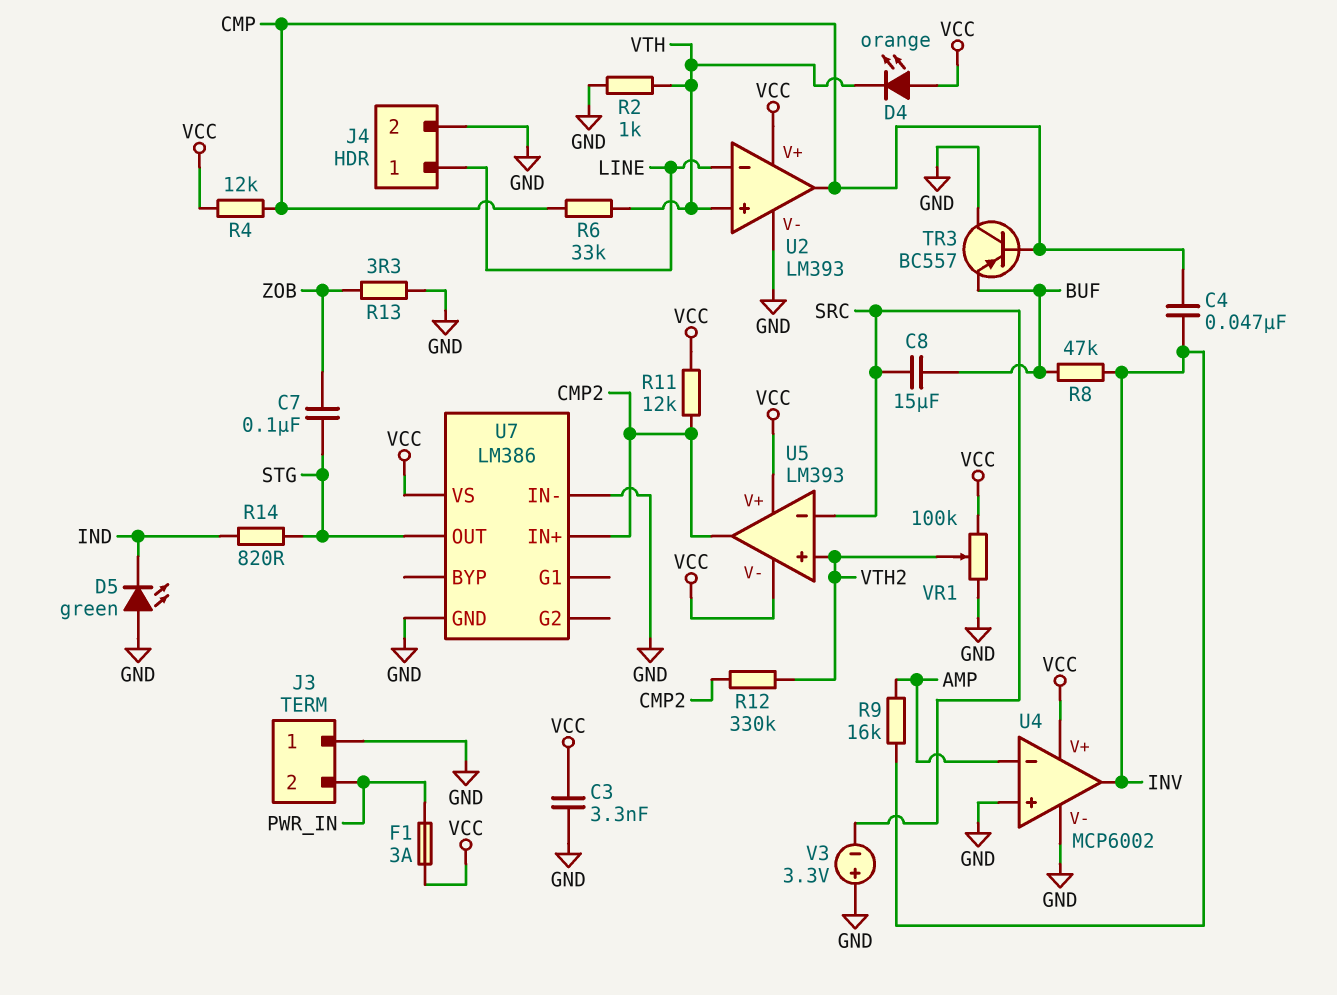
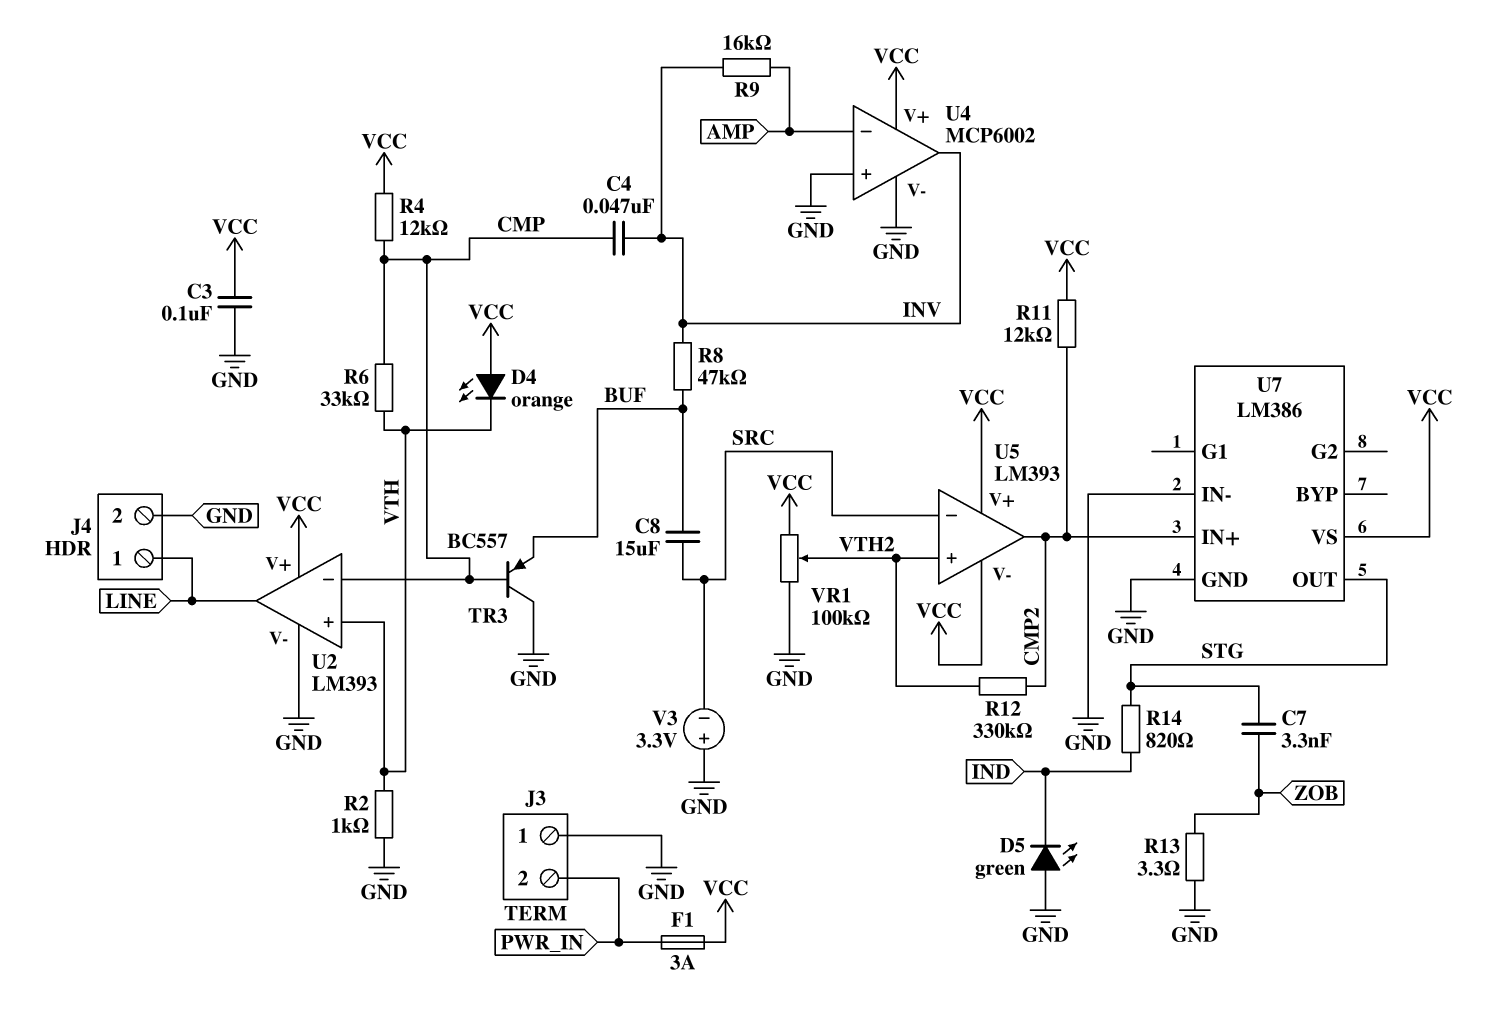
C3: 3.3nF (GND, VCC) -> 100nF (GND, VCC)
C7: 100nF (STG, ZOB) -> 3.3nF (STG, ZOB)
U2 pin in-: LINE -> CMP
U2 pin out: CMP -> LINE

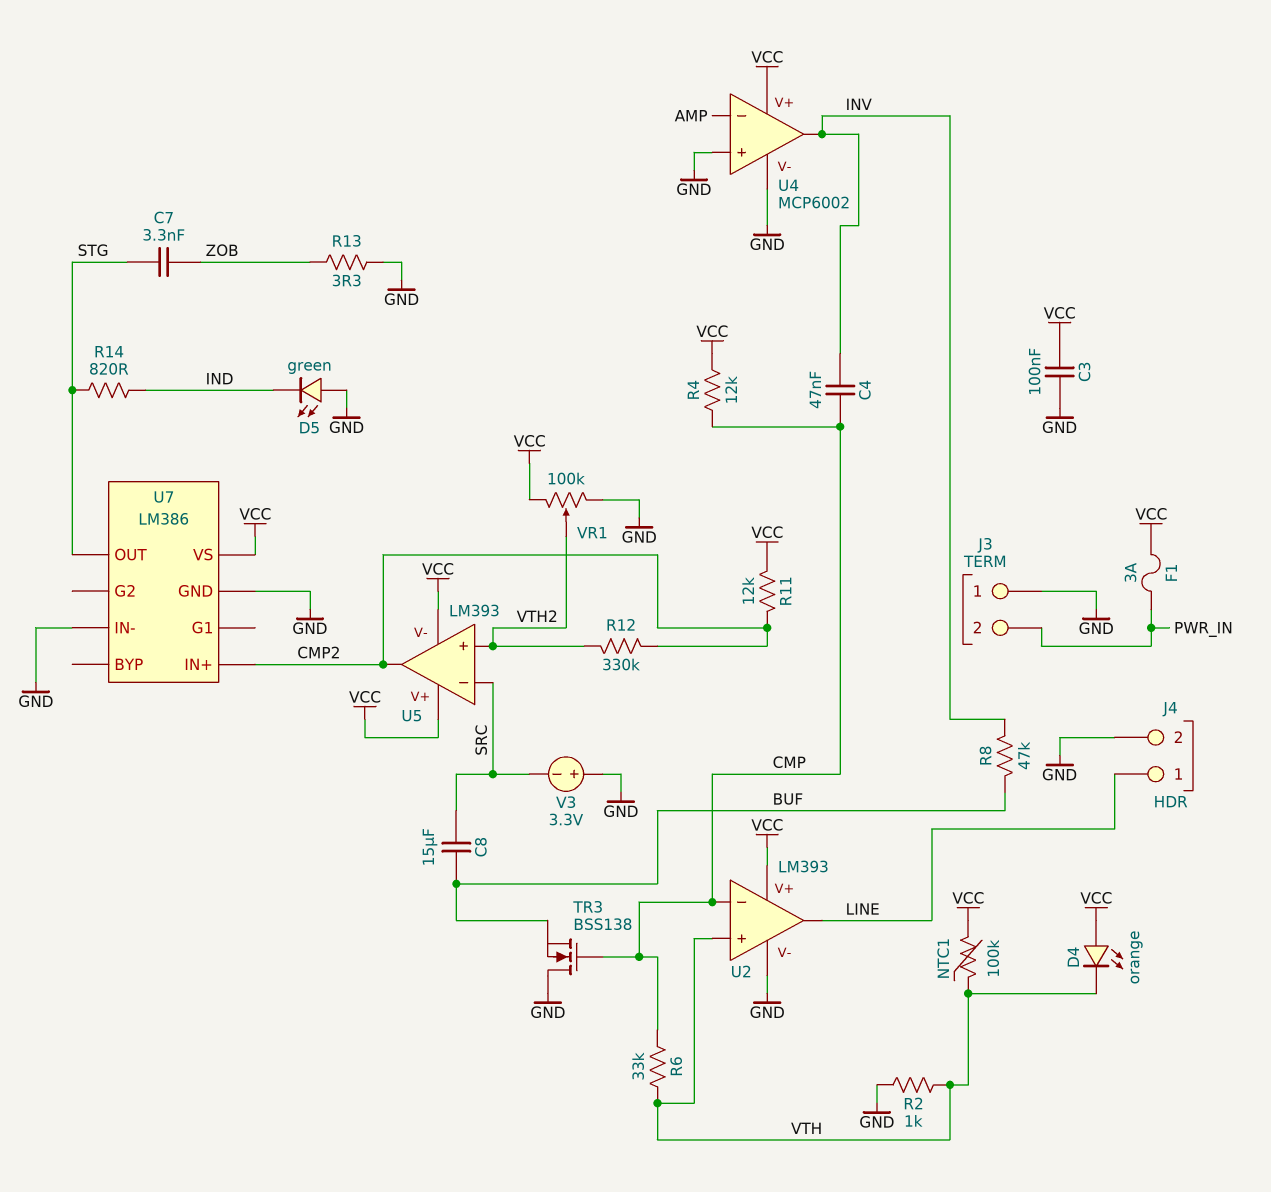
NTC1: none -> 100k (VCC, VTH)
R9: 16k (AMP, INV) -> none
TR3: PNP BC557 (B CMP, C GND, E BUF) -> NMOS BSS138 (G CMP, D GND, S BUF)

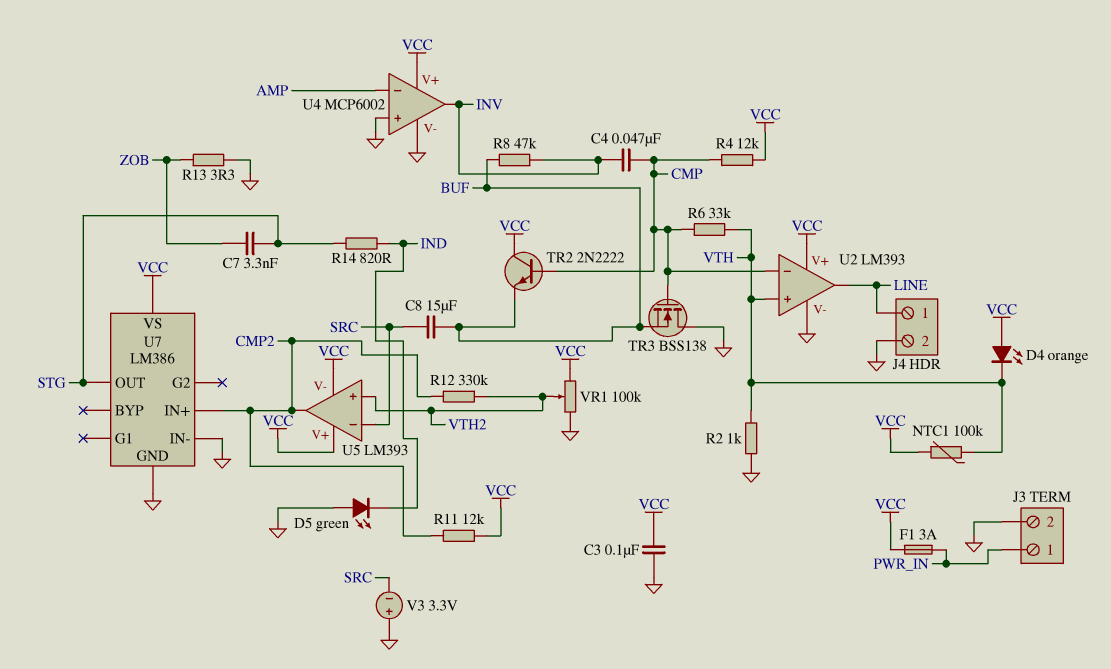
J3 pin 1: GND -> PWR_IN
J3 pin 2: PWR_IN -> GND
TR2: none -> NPN 2N2222 (B CMP, C VCC, E BUF)

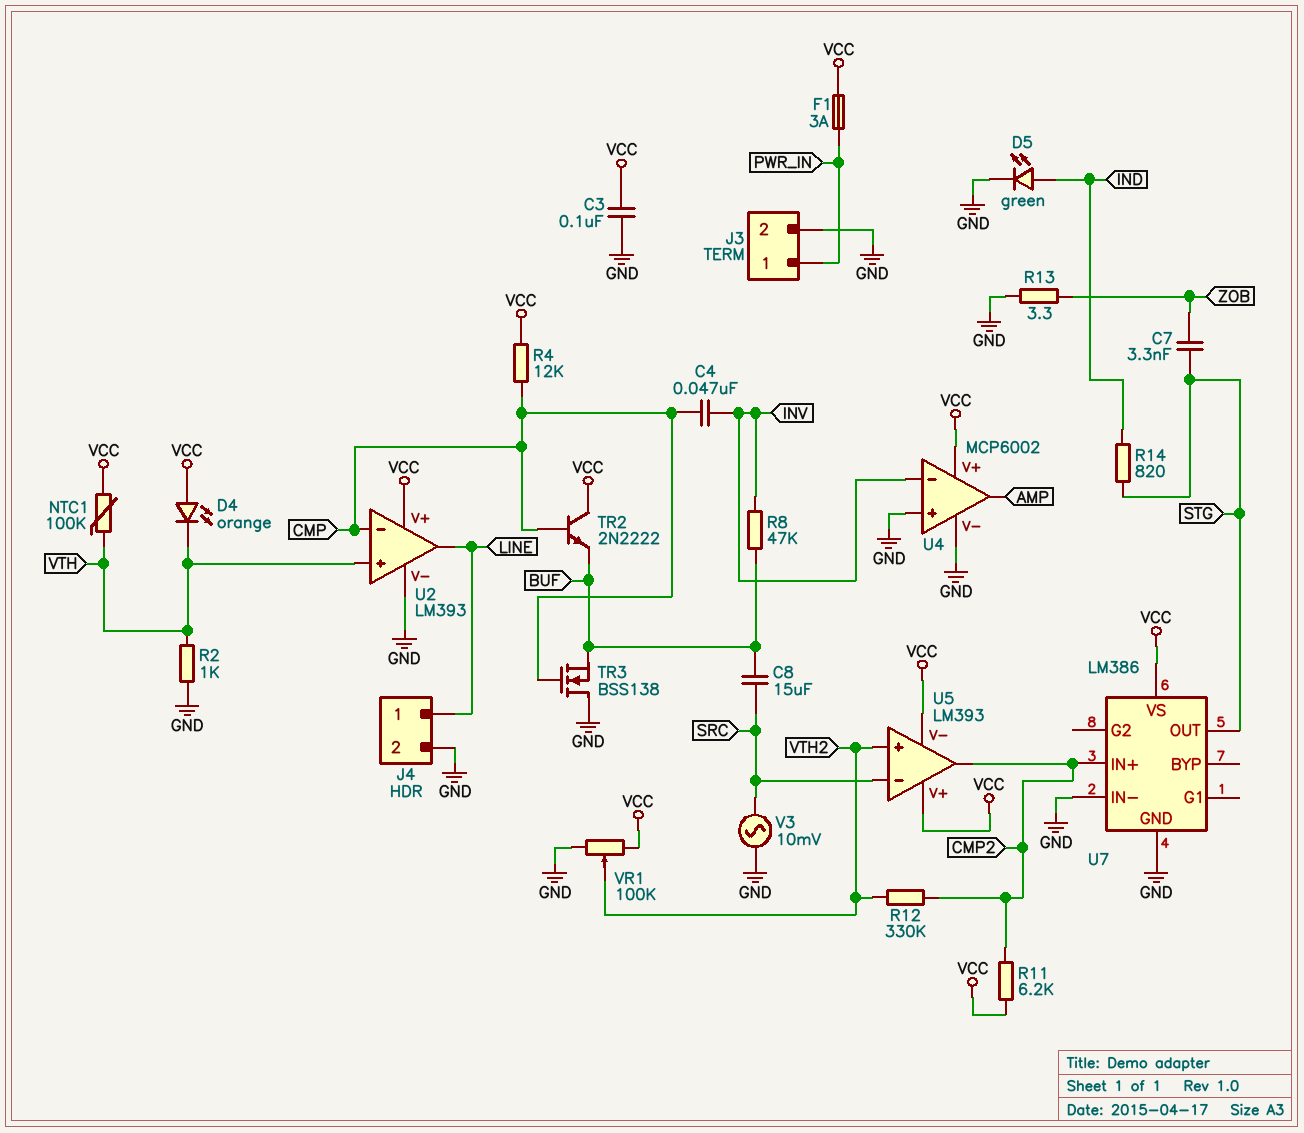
D5: LED green (A GND, K IND) -> LED green (A IND, K GND)
R6: 33k (CMP, VTH) -> none
R11: 12k (CMP2, VCC) -> 6.2k (CMP2, VCC)
U4 pin in-: AMP -> INV
U4 pin out: INV -> AMP
V3: 3.3V (plus GND, minus SRC) -> AC 10mV (GND, SRC)

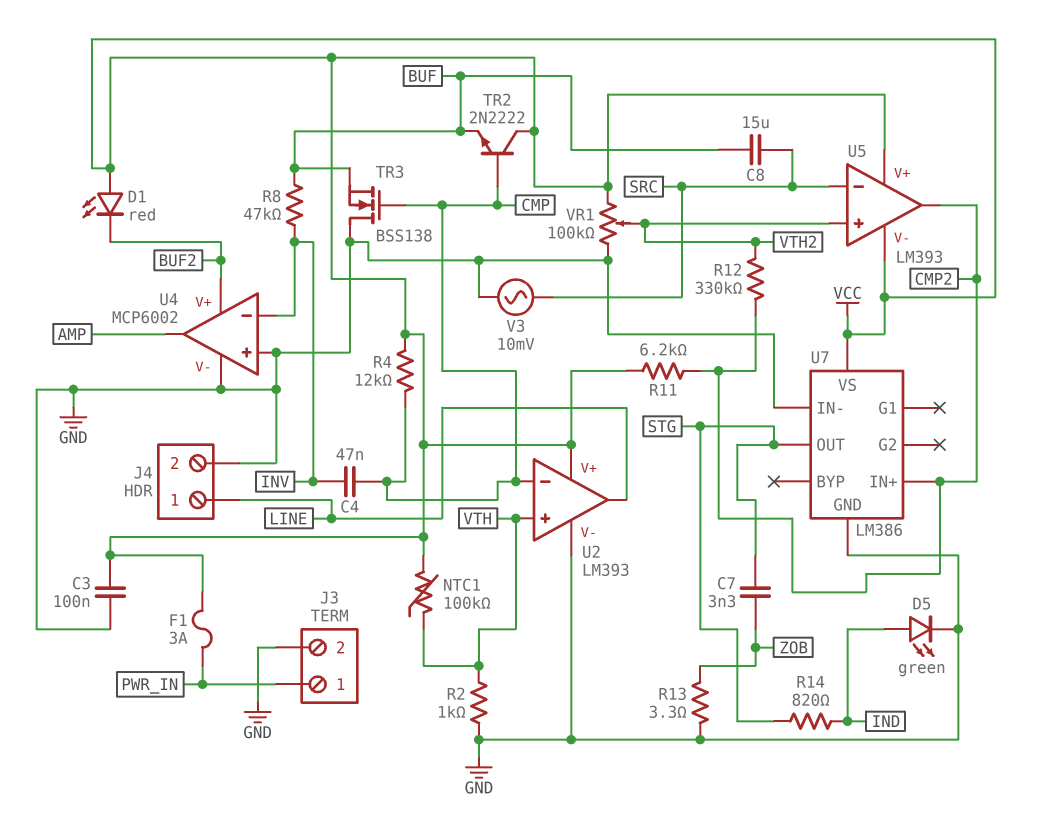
D1: none -> LED red (A VCC, K BUF2)
D4: LED orange (A VCC, K VTH) -> none
U4 pin V+: VCC -> BUF2

